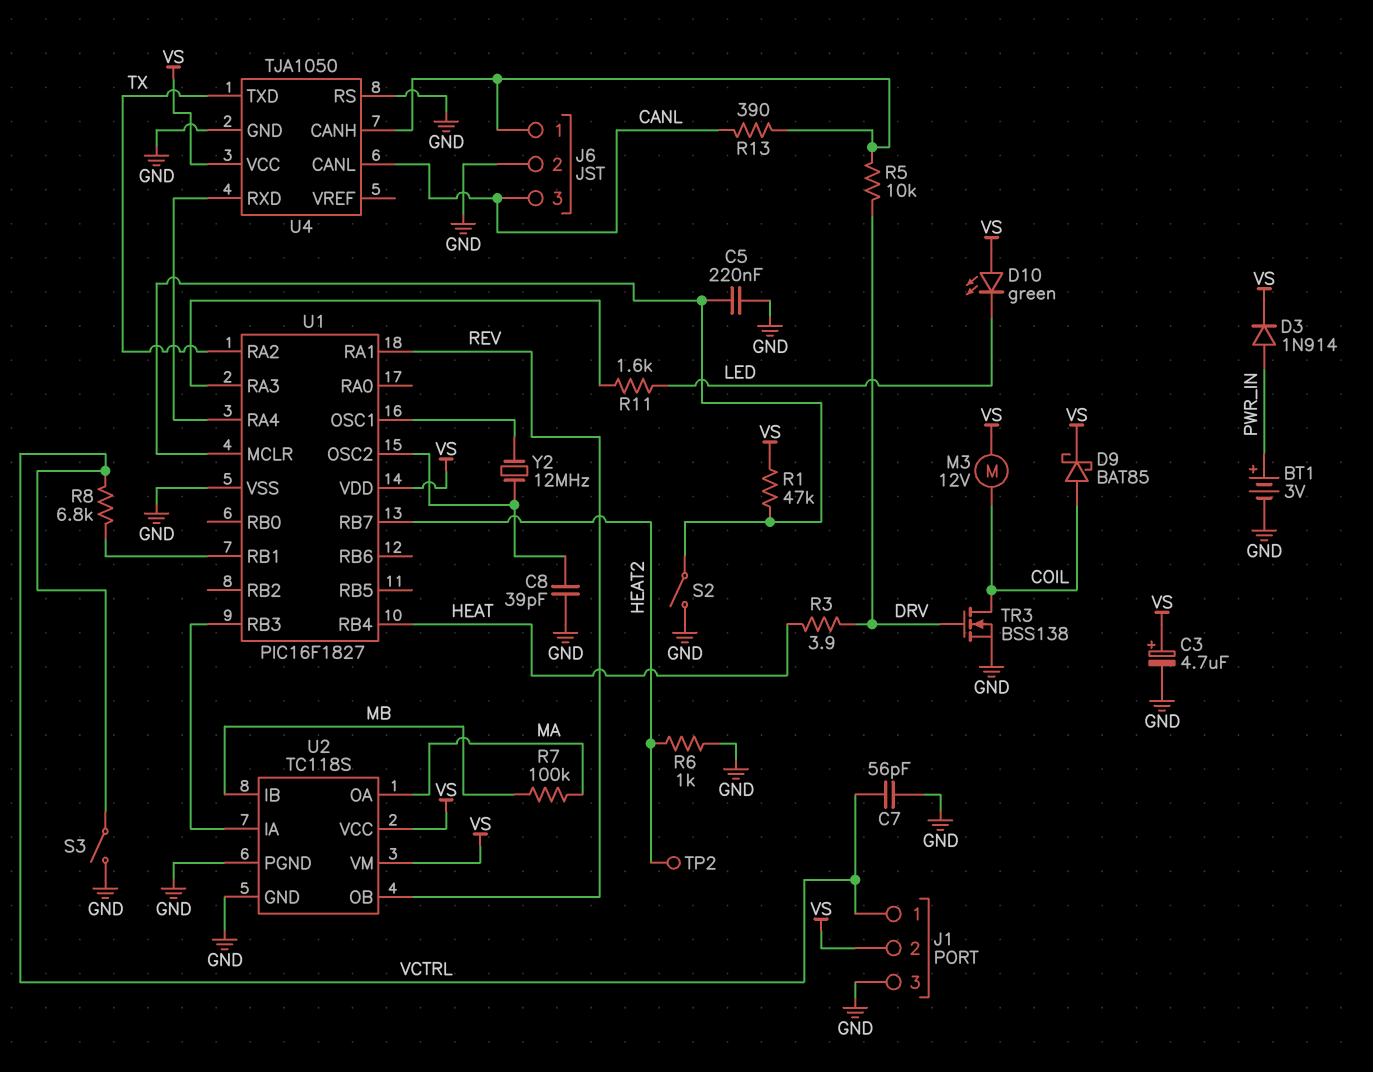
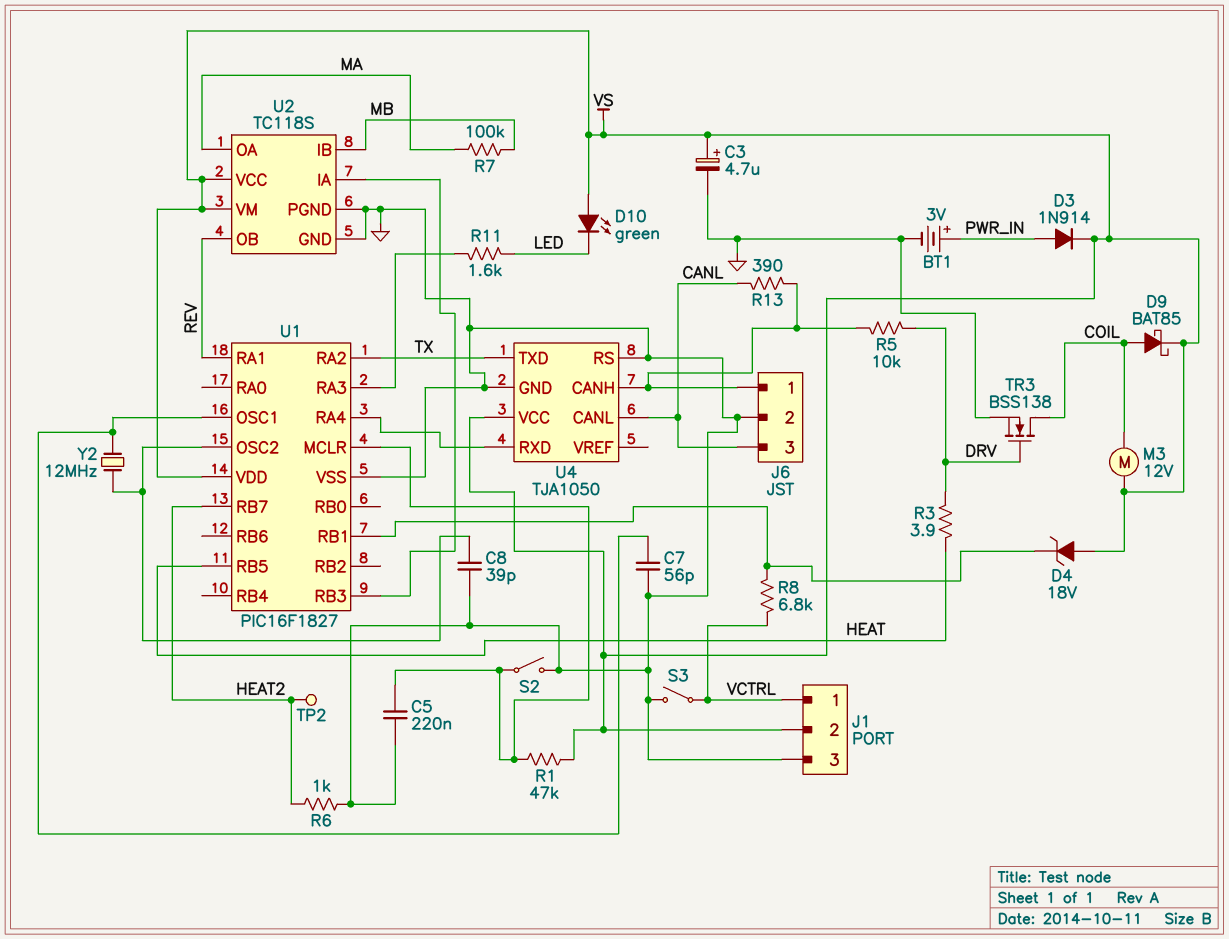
C7: 56pF (GND, VCTRL) -> 56pF (GND, U1/OSC1)
D4: none -> zener 18V (A VS, K U1/RB1)
U1 pin RB4: HEAT -> none
U1 pin RB5: none -> HEAT

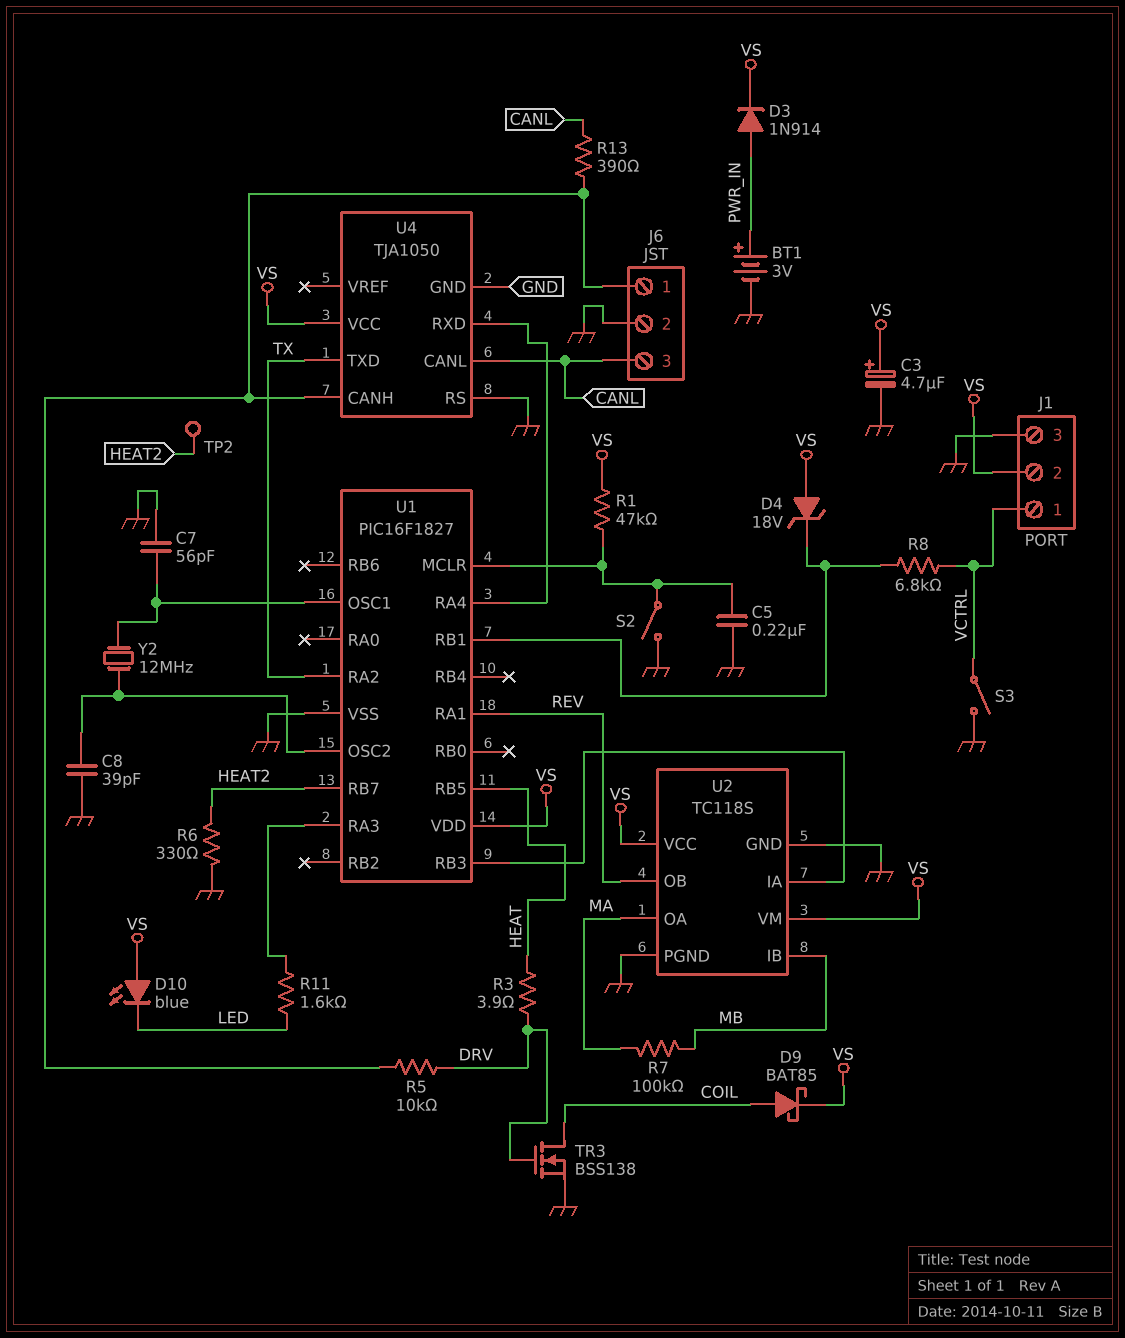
D10: LED green (A VS, K LED) -> LED blue (A VS, K LED)
M3: motor 12V (COIL, VS) -> none
R6: 1k (GND, HEAT2) -> 330 (GND, HEAT2)

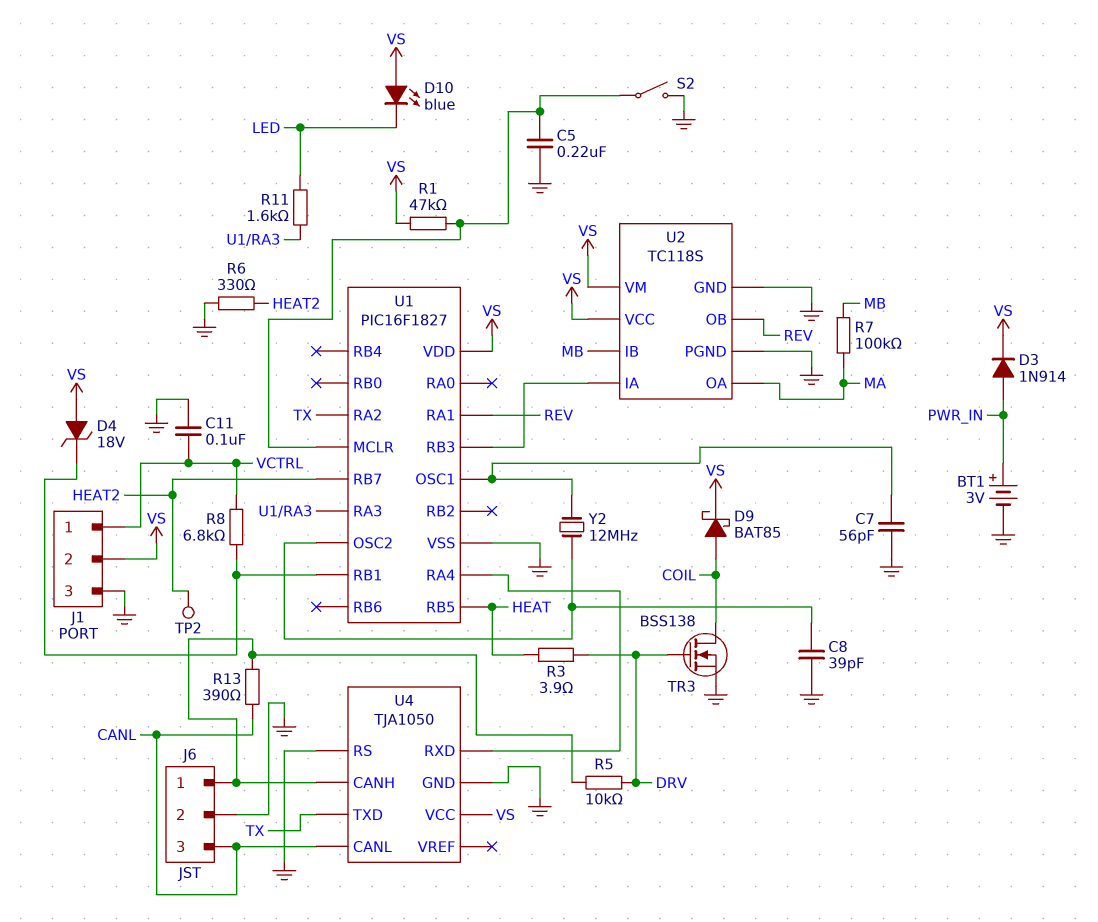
C3: 4.7uF (plus VS, minus GND) -> none
C11: none -> 100nF (GND, VCTRL)
S3: switch (GND, VCTRL) -> none

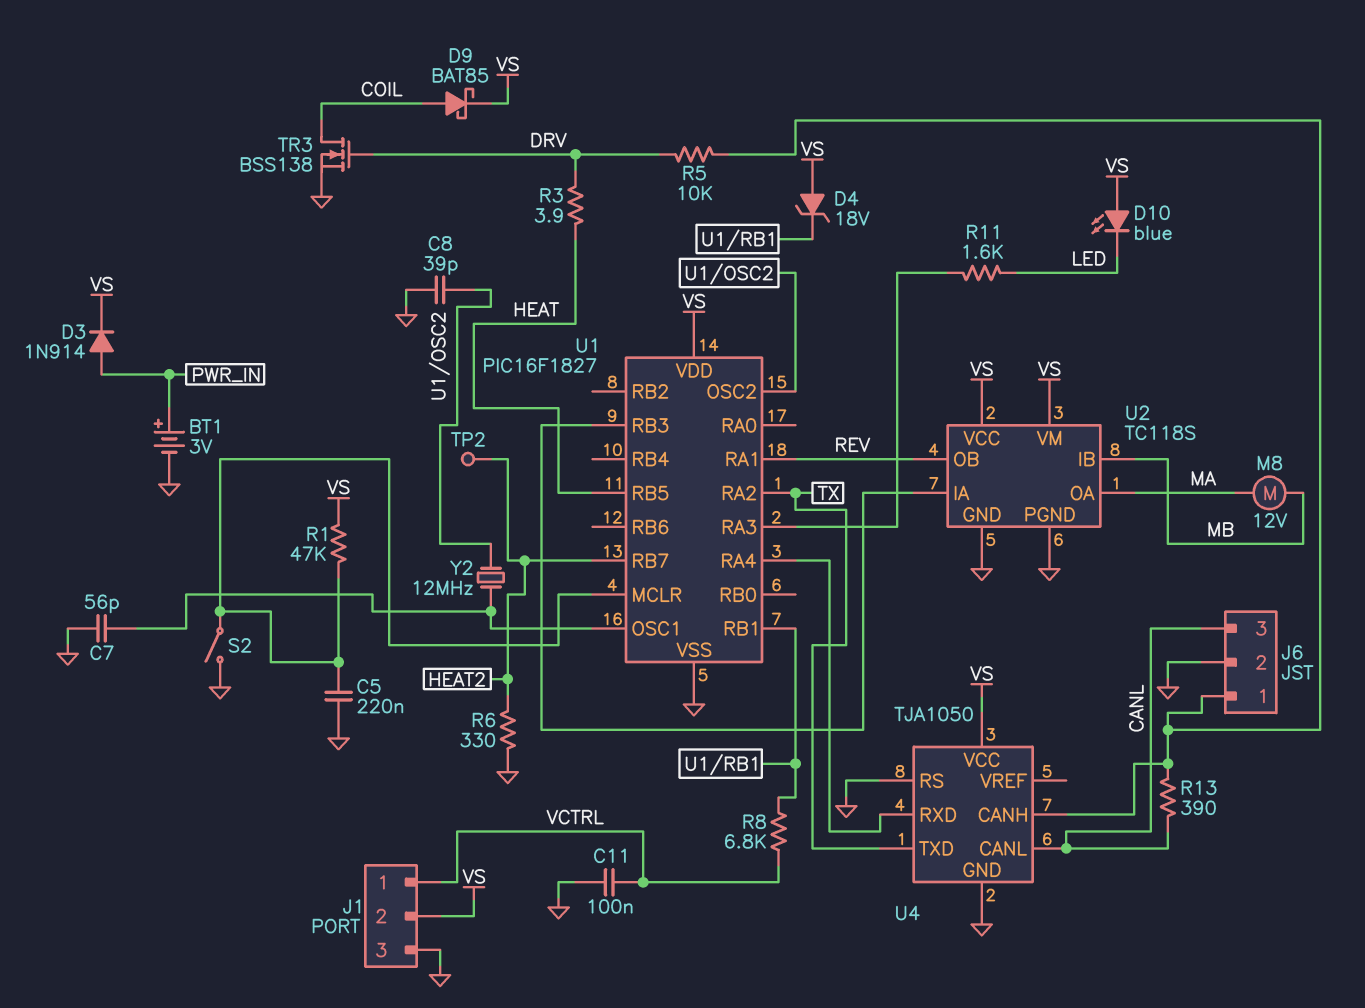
M8: none -> motor 12V (MA, MB)
R7: 100k (MA, MB) -> none

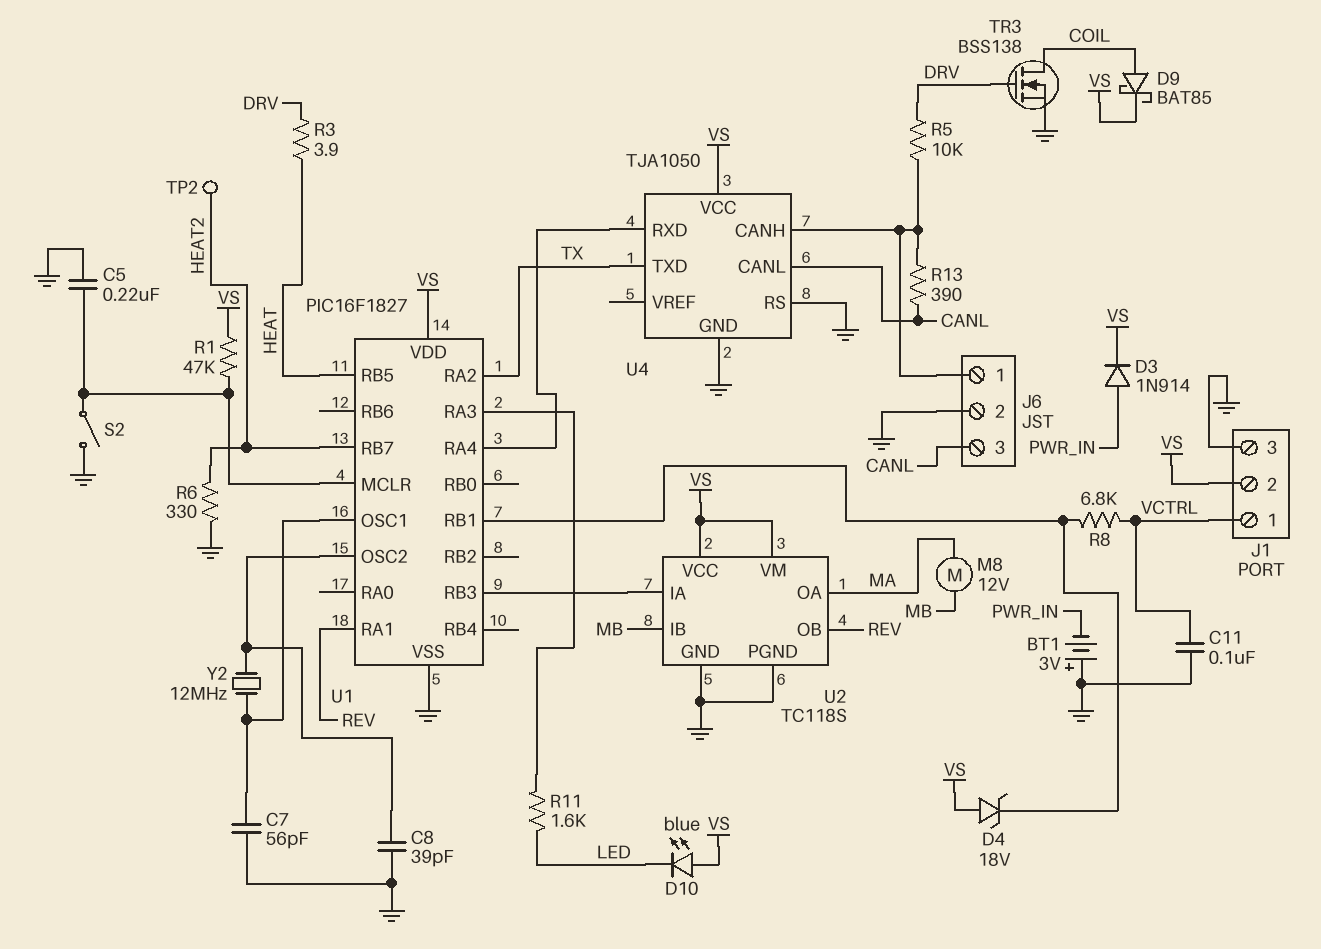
BT1: 3V (plus PWR_IN, minus GND) -> 3V (plus GND, minus PWR_IN)

